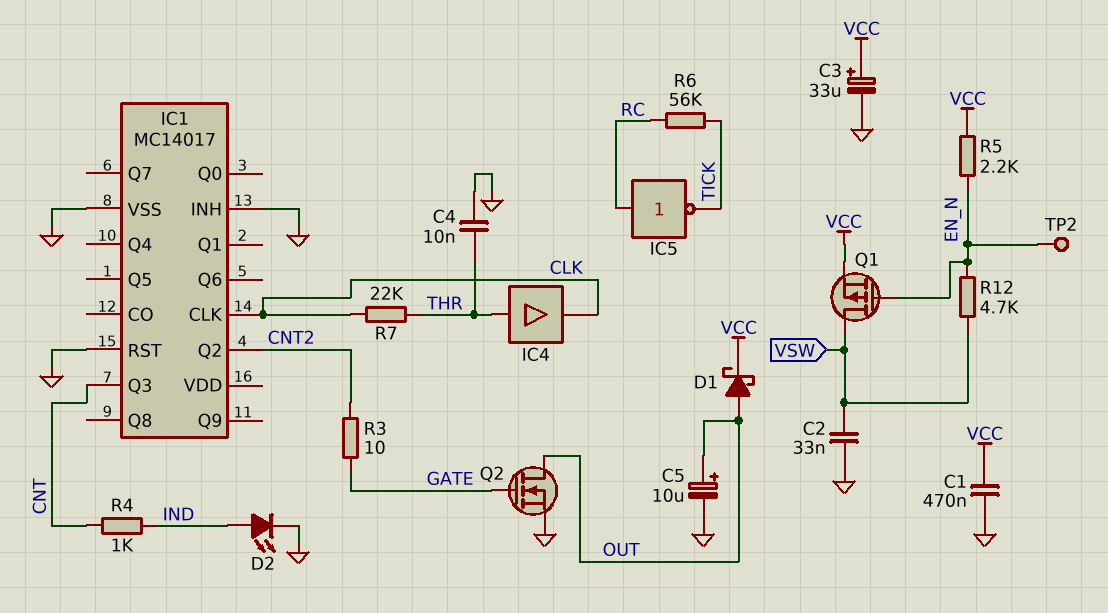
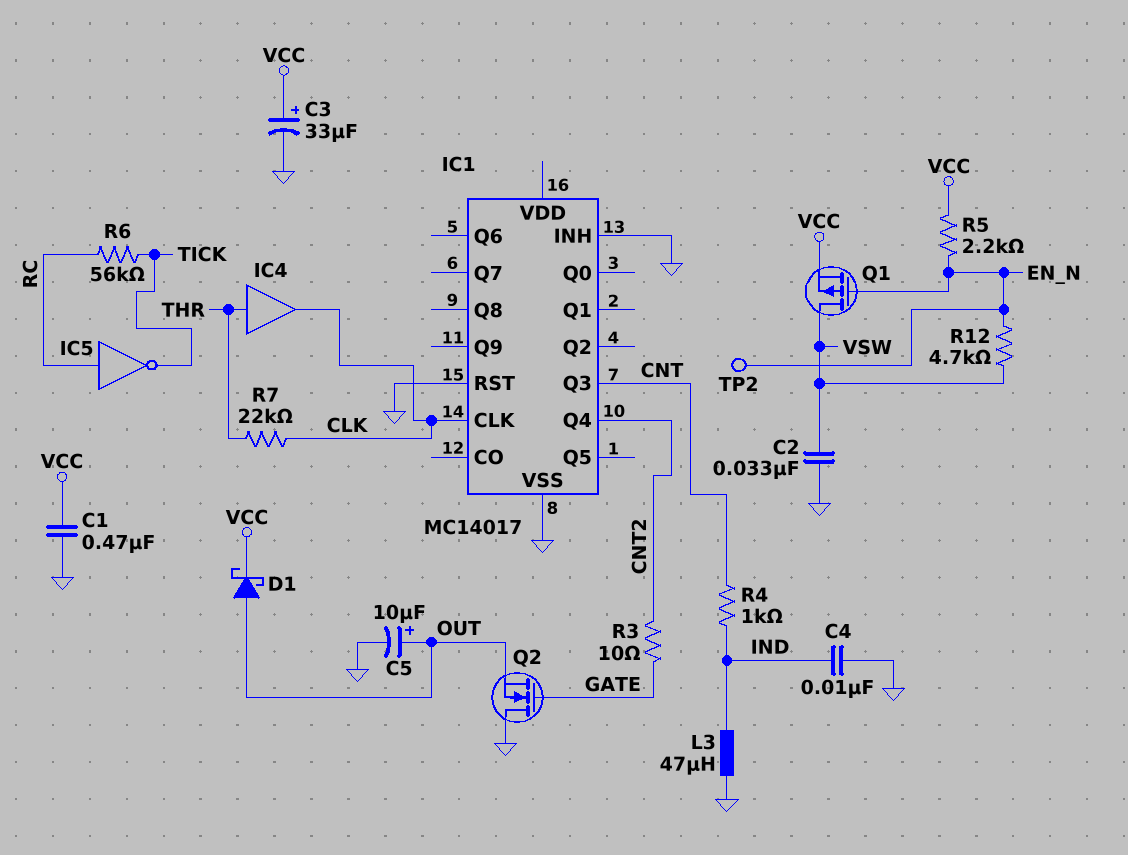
C4: 10nF (GND, THR) -> 10nF (GND, IND)
D2: LED (A IND, K GND) -> none
IC1 pin Q2: CNT2 -> none
IC1 pin Q4: none -> CNT2
L3: none -> 47uH (GND, IND)
Q2: NMOS (G GATE, D OUT, S GND) -> NMOS (G GATE, D GND, S OUT)

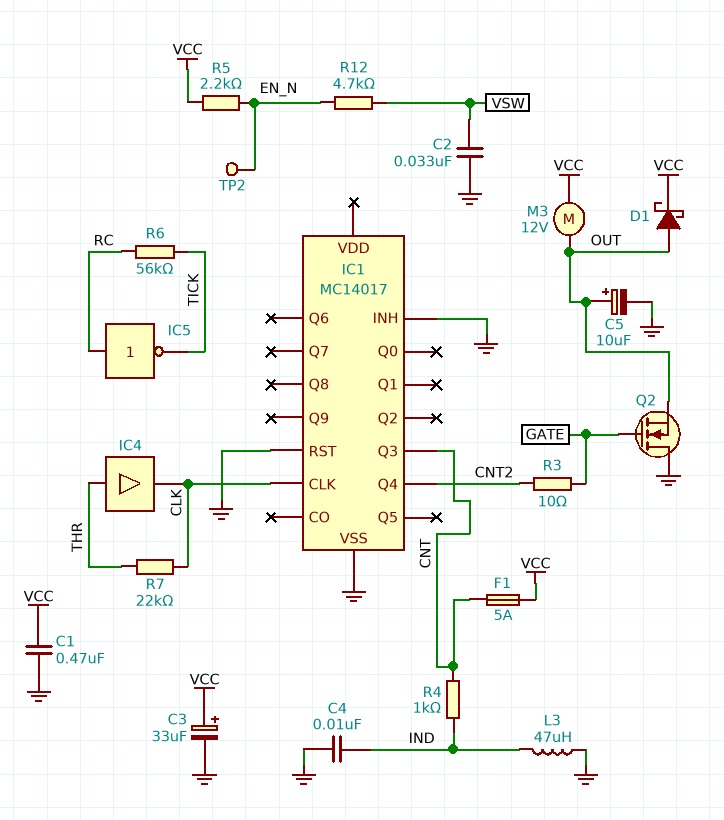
F1: none -> 5A (CNT, VCC)
M3: none -> motor 12V (OUT, VCC)
Q1: PMOS (G EN_N, D VSW, S VCC) -> none

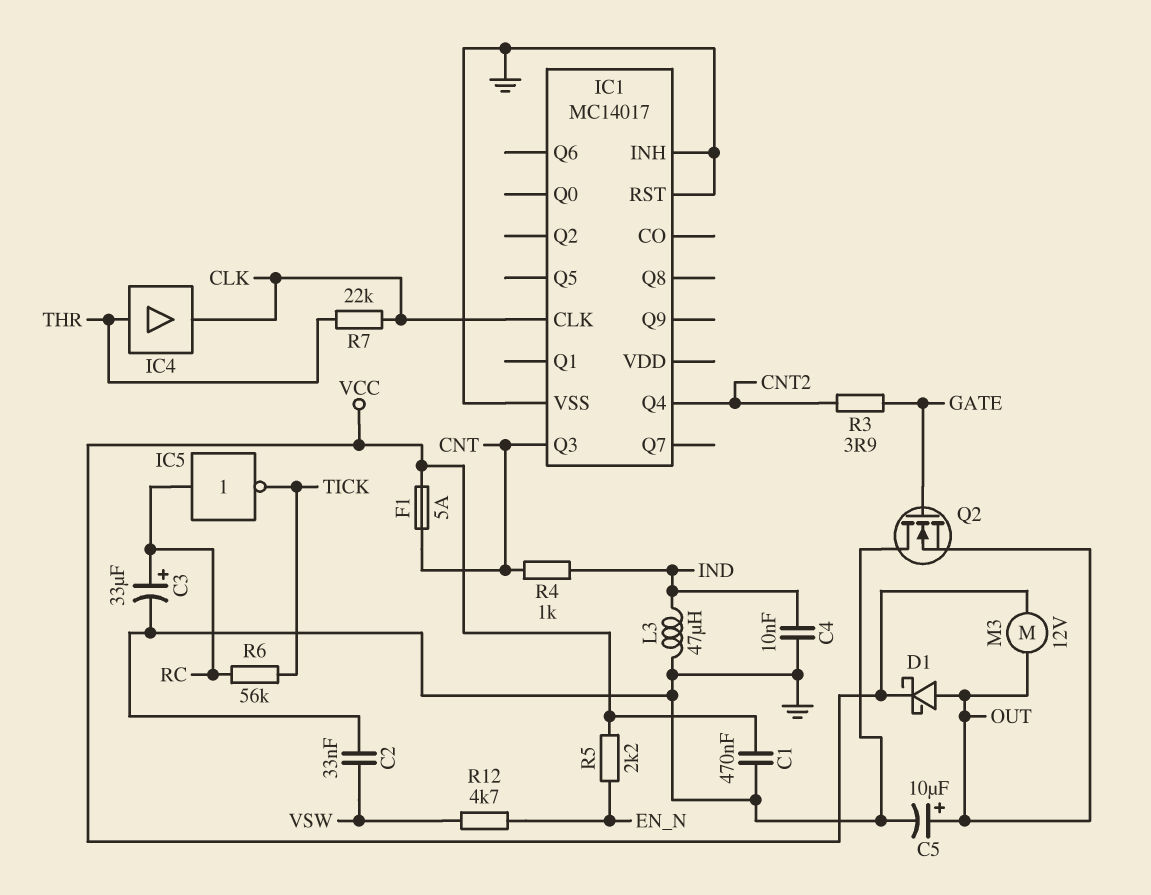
C3: 33uF (plus VCC, minus GND) -> 33uF (plus RC, minus GND)
R3: 10 (CNT2, GATE) -> 3.9 (CNT2, GATE)
TP2: test point (EN_N) -> none

